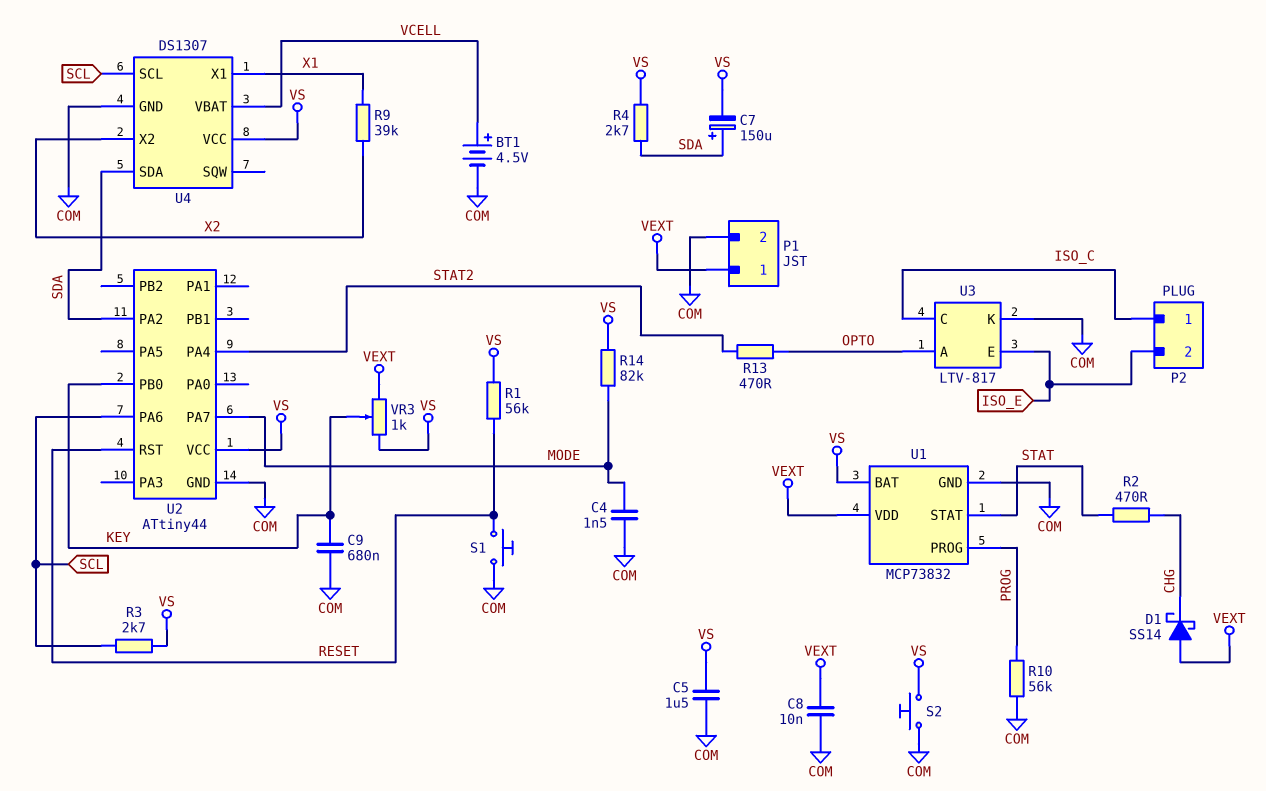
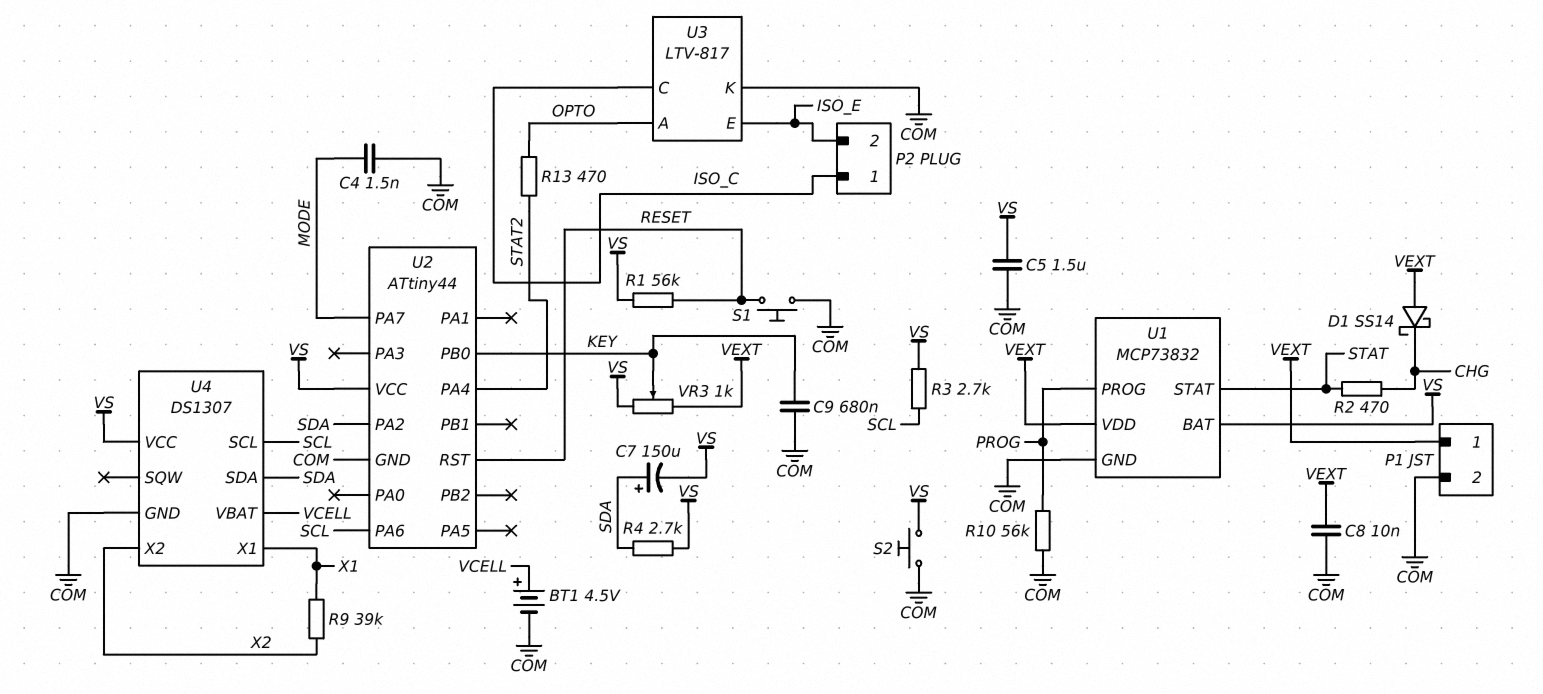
R14: 82k (MODE, VS) -> none

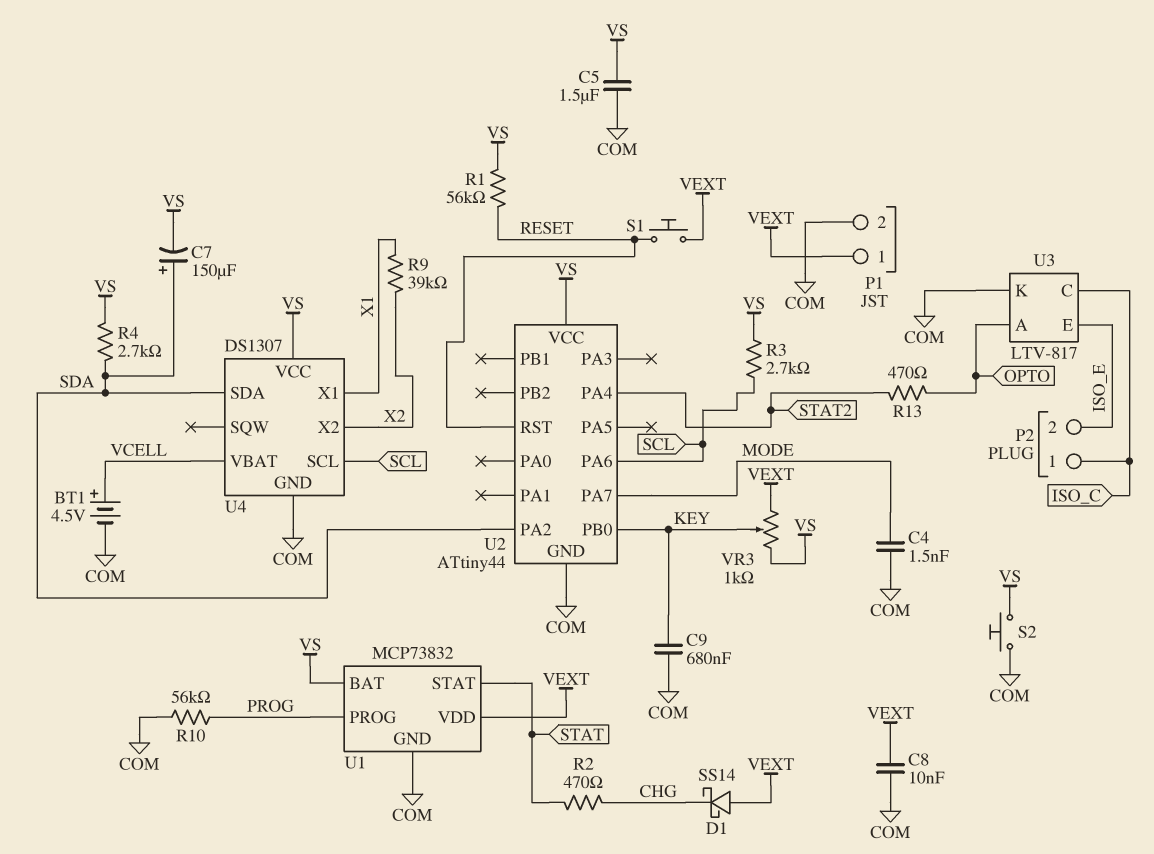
S1: button (COM, RESET) -> button (RESET, VEXT)

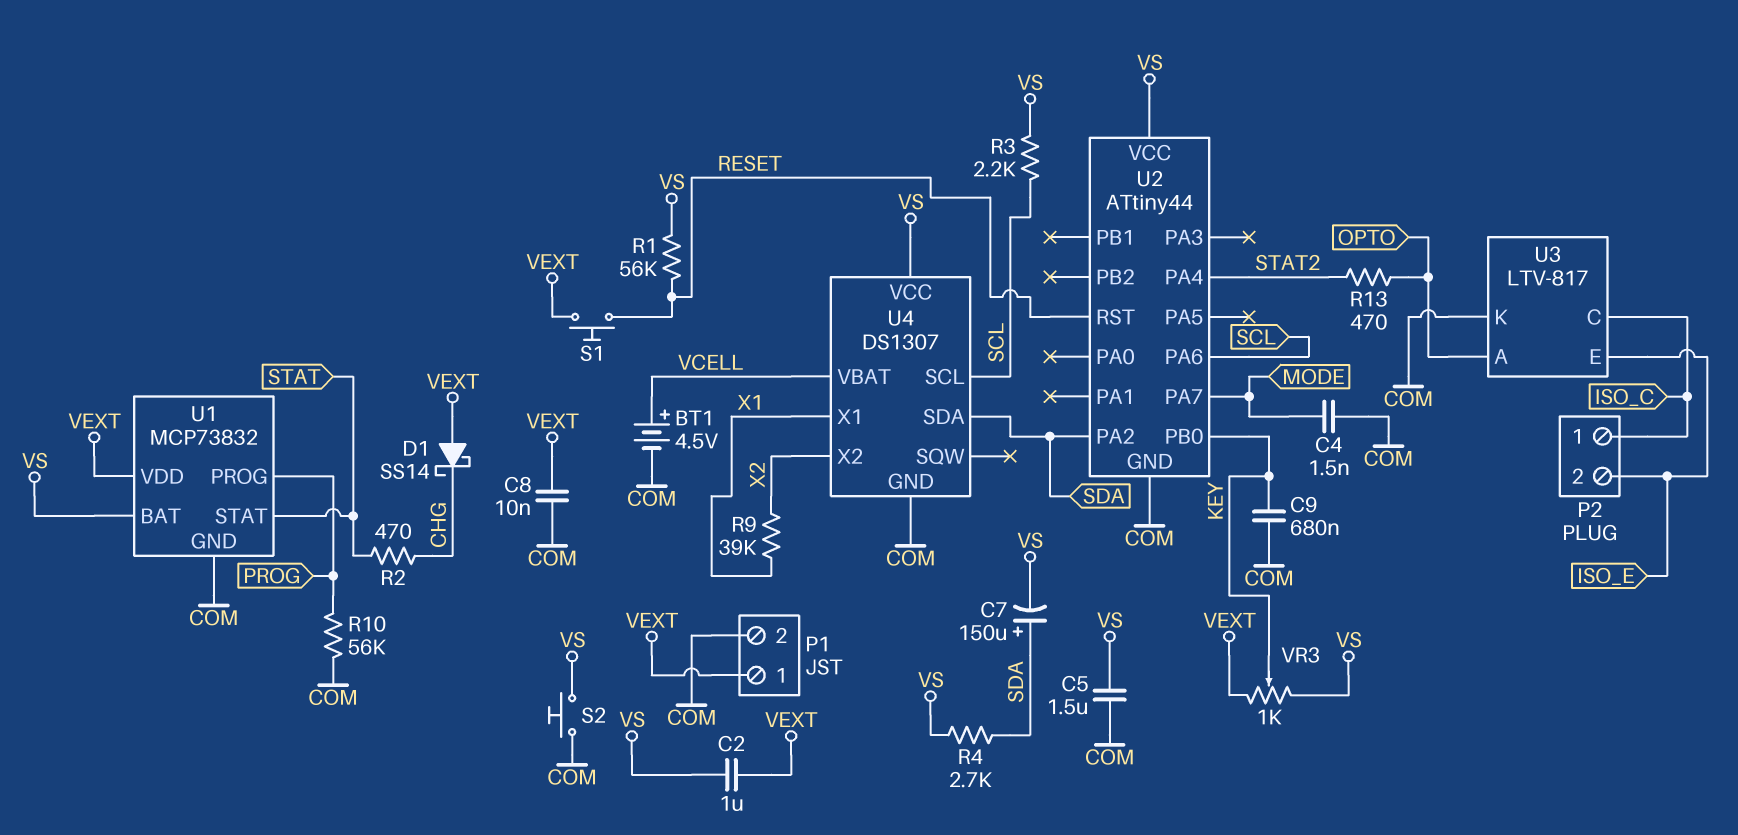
C2: none -> 1uF (VEXT, VS)
R3: 2.7k (SCL, VS) -> 2.2k (SCL, VS)

